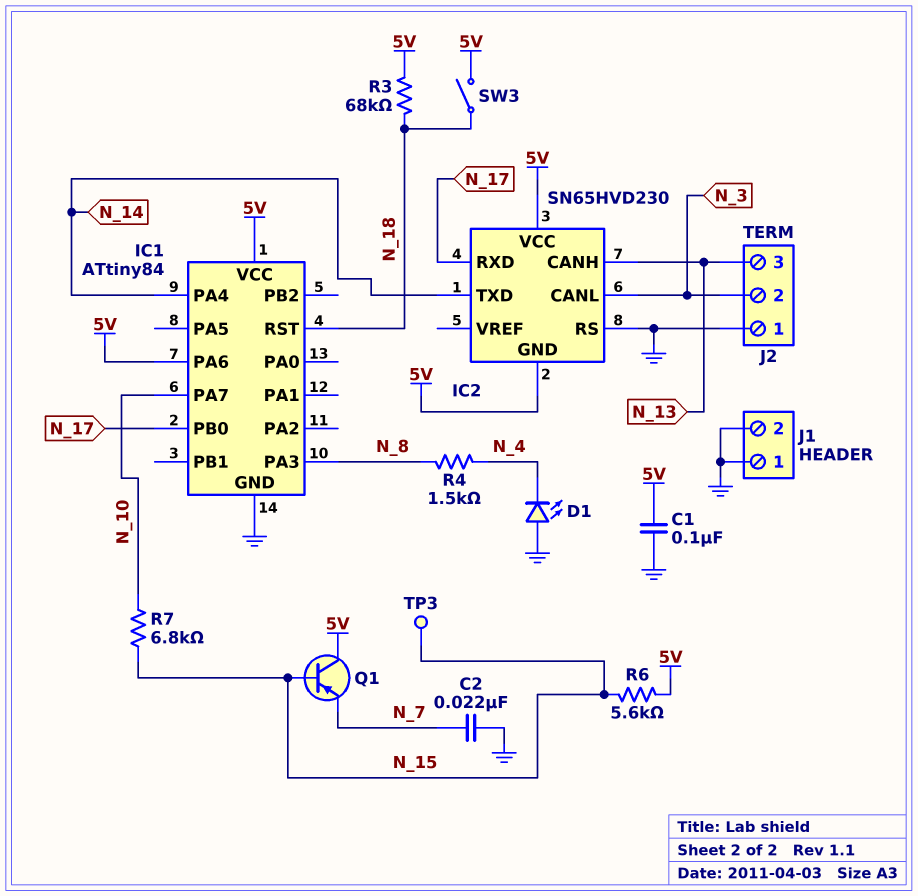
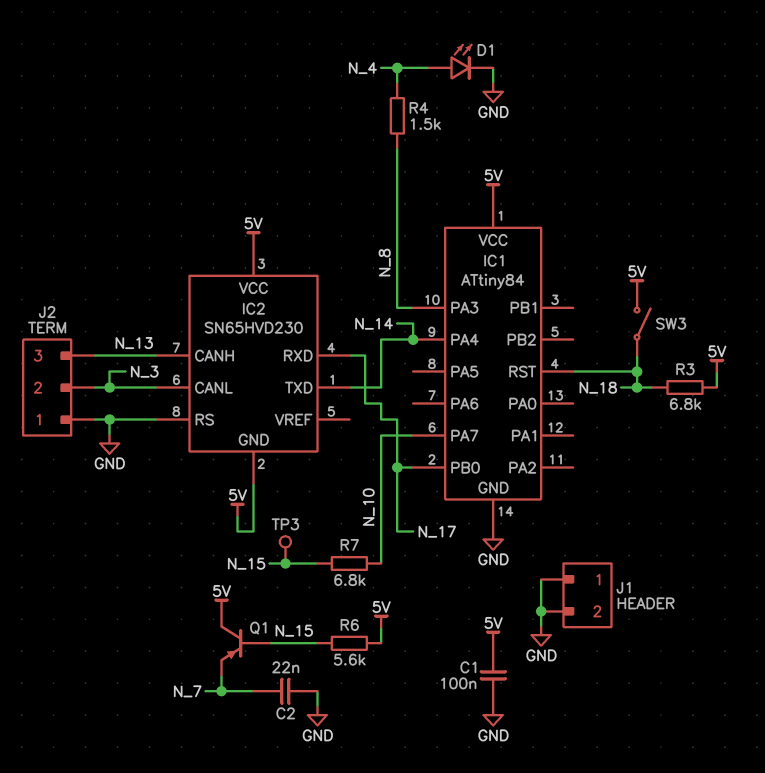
D1: LED (A GND, K N_4) -> LED (A N_4, K GND)
IC1 pin PA6: 5V -> none
R3: 68k (5V, N_18) -> 6.8k (5V, N_18)

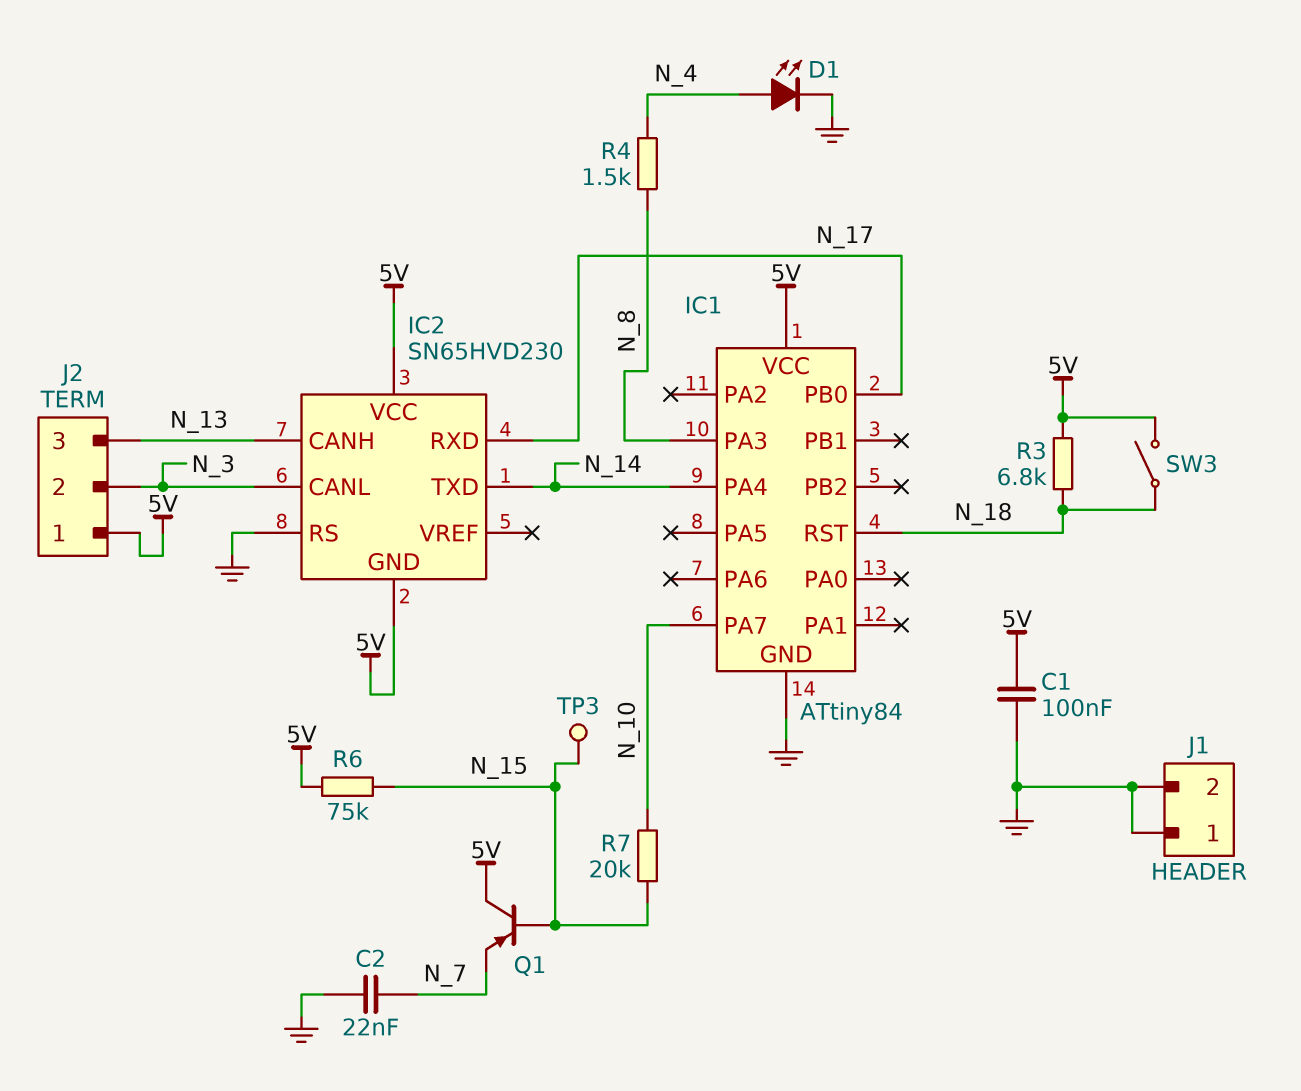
J2 pin 1: GND -> 5V
R6: 5.6k (5V, N_15) -> 75k (5V, N_15)
R7: 6.8k (N_10, N_15) -> 20k (N_10, N_15)

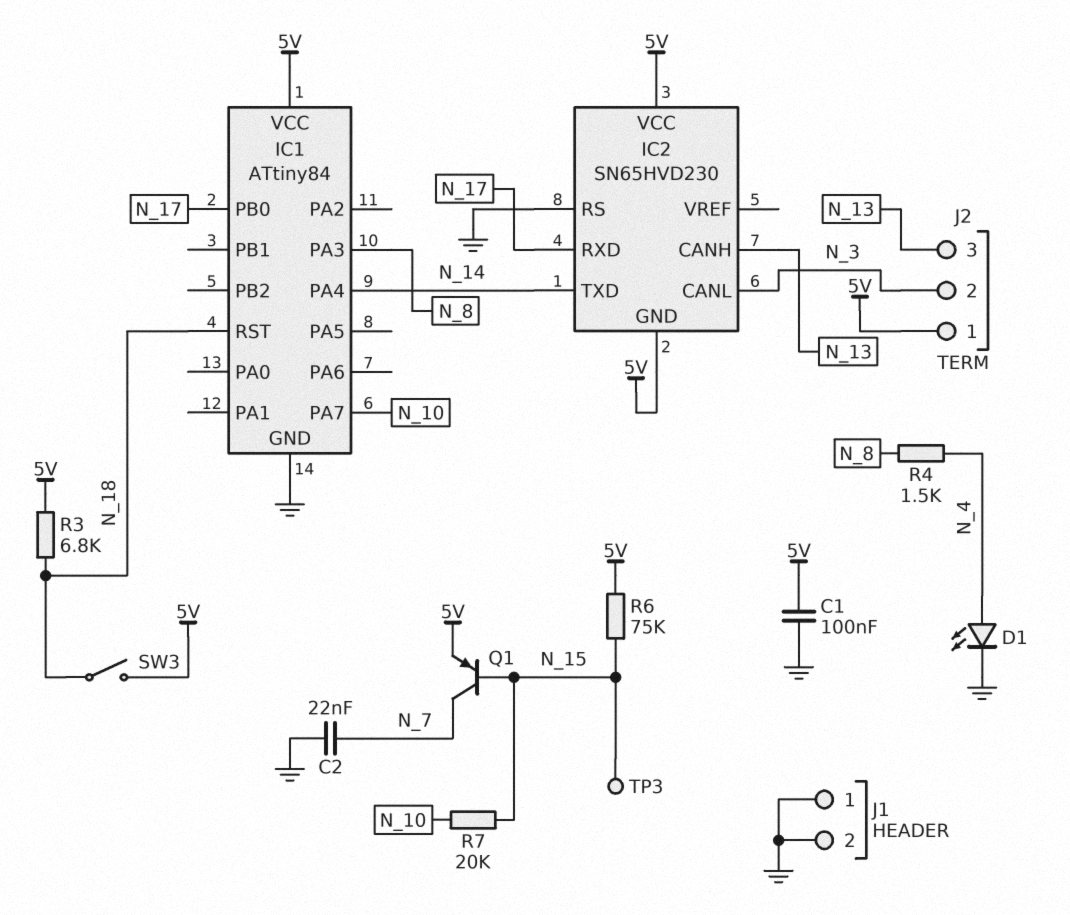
Q1: PNP (B N_15, C 5V, E N_7) -> PNP (B N_15, C N_7, E 5V)

